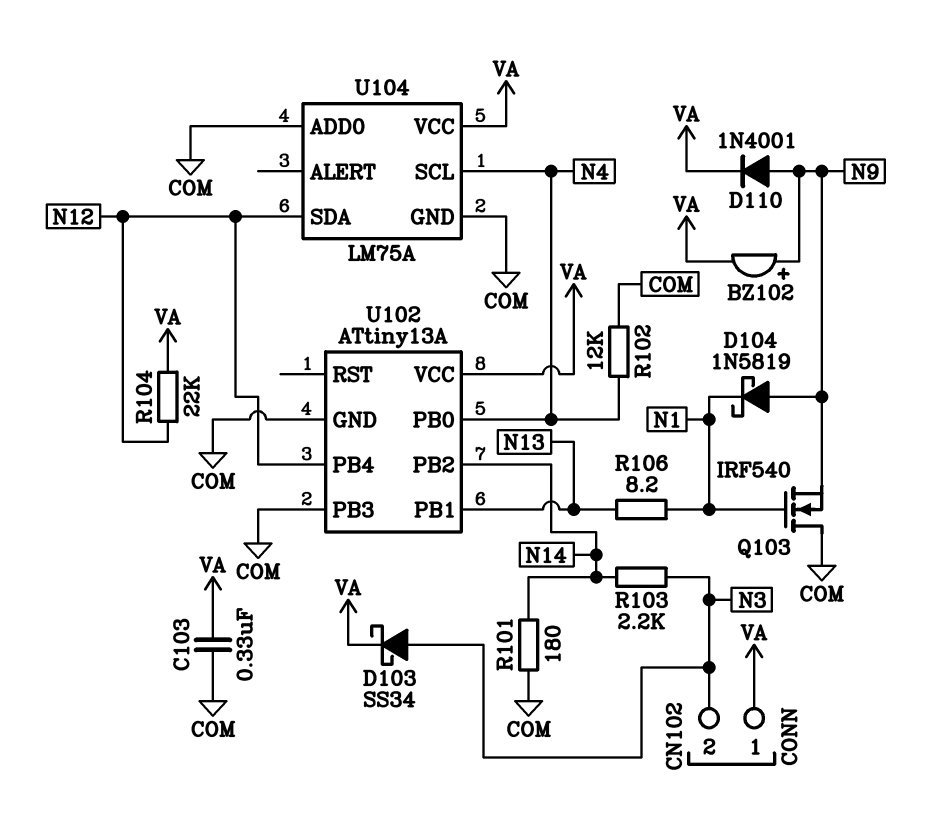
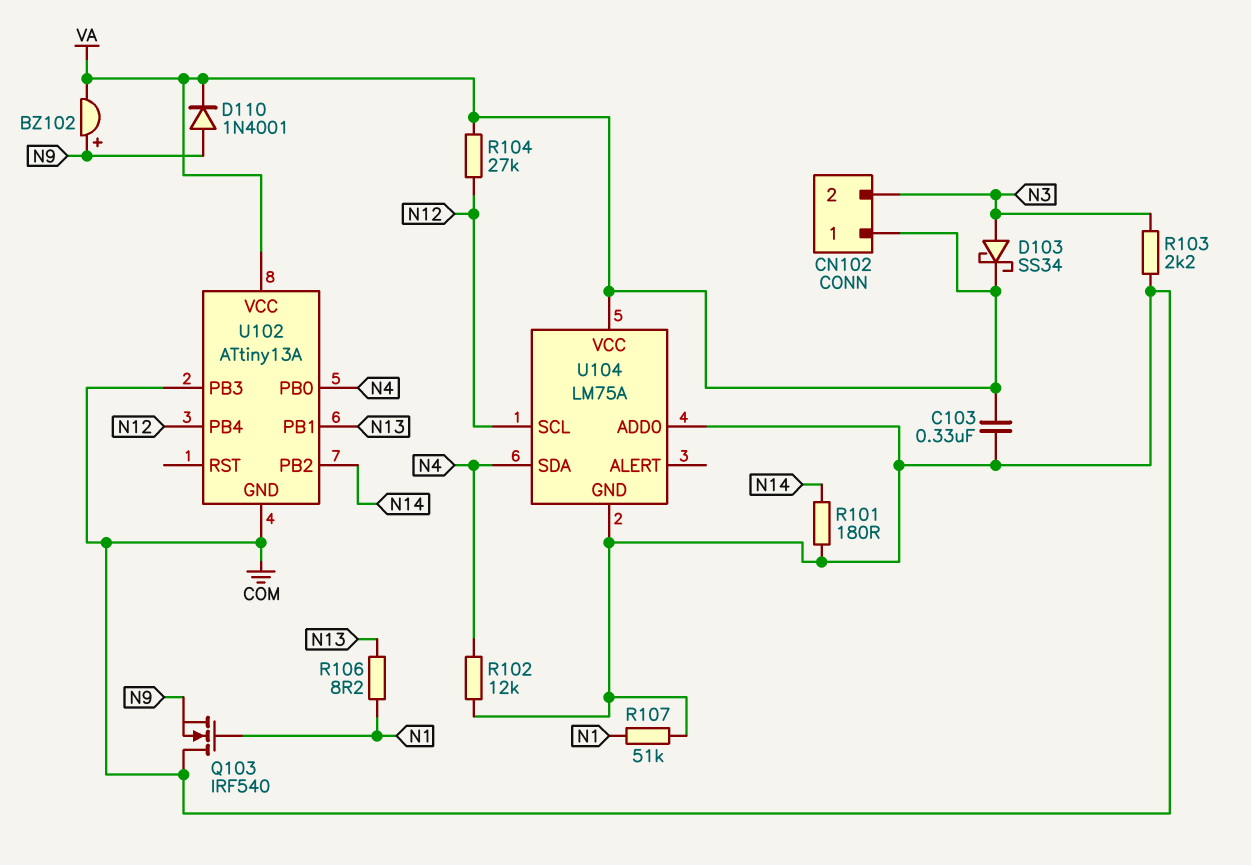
D104: schottky 1N5819 (A N9, K N1) -> none
R103: 2.2k (N3, N14) -> 2.2k (COM, N3)
R104: 22k (N12, VA) -> 27k (N12, VA)
R107: none -> 51k (COM, N1)
U104 pin SCL: N4 -> N12
U104 pin SDA: N12 -> N4

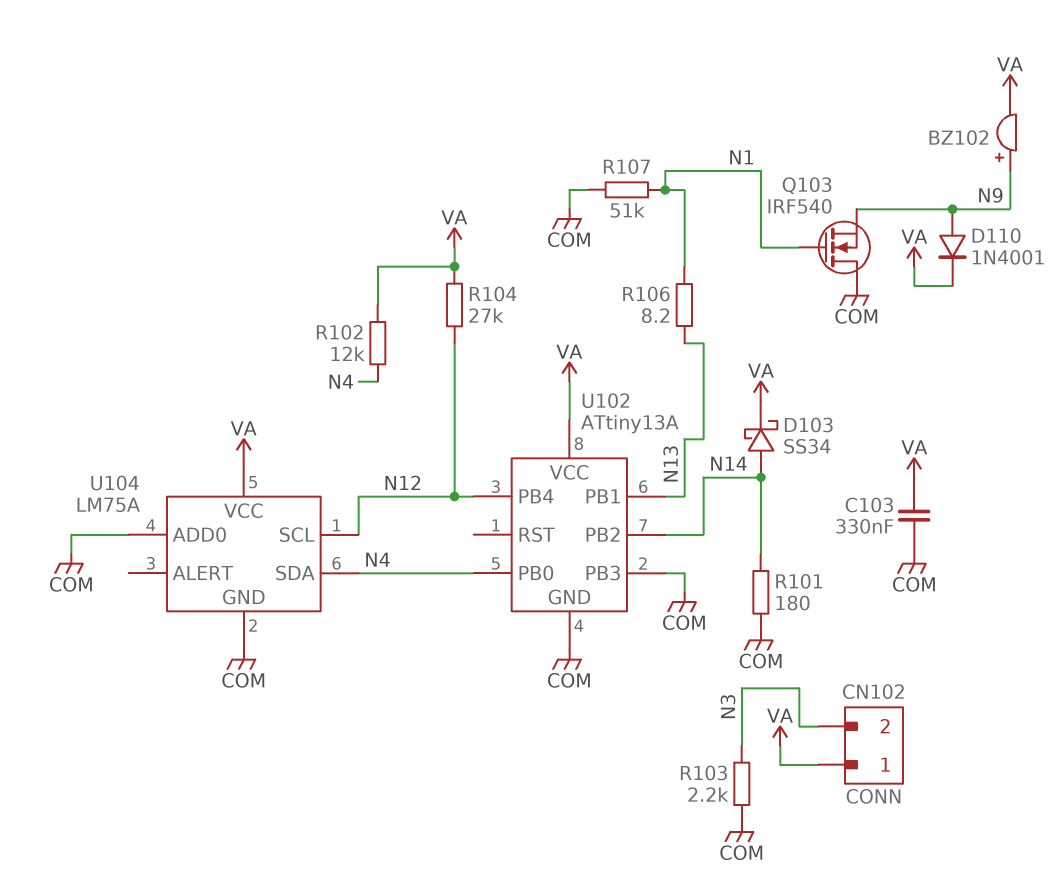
D103: schottky SS34 (A N3, K VA) -> schottky SS34 (A N14, K VA)
R102: 12k (COM, N4) -> 12k (N4, VA)

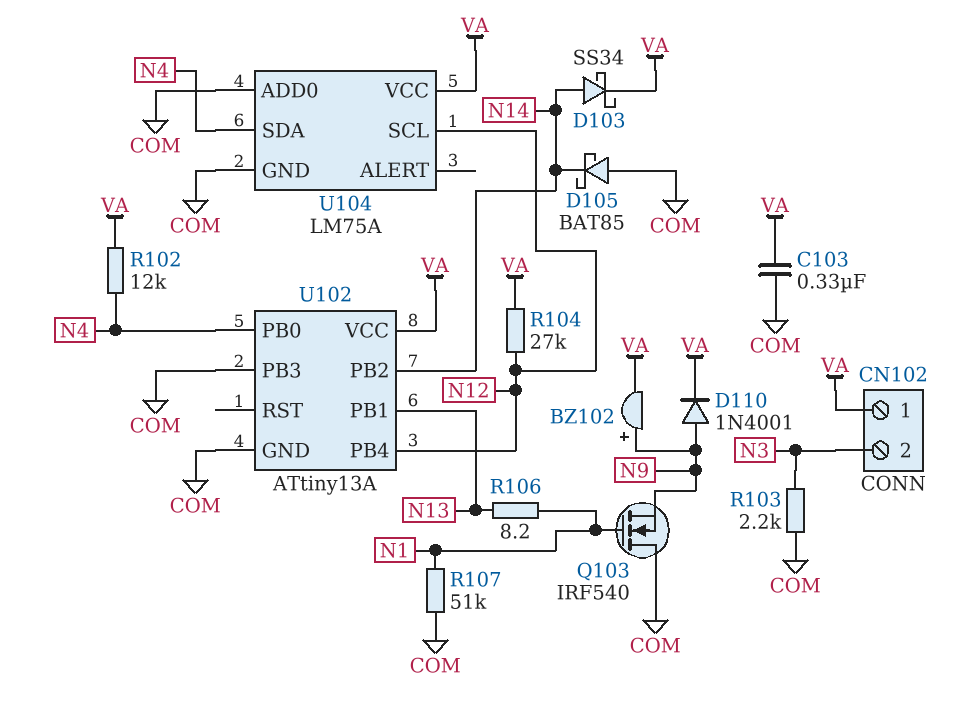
D105: none -> schottky BAT85 (A COM, K N14)
R101: 180 (COM, N14) -> none

